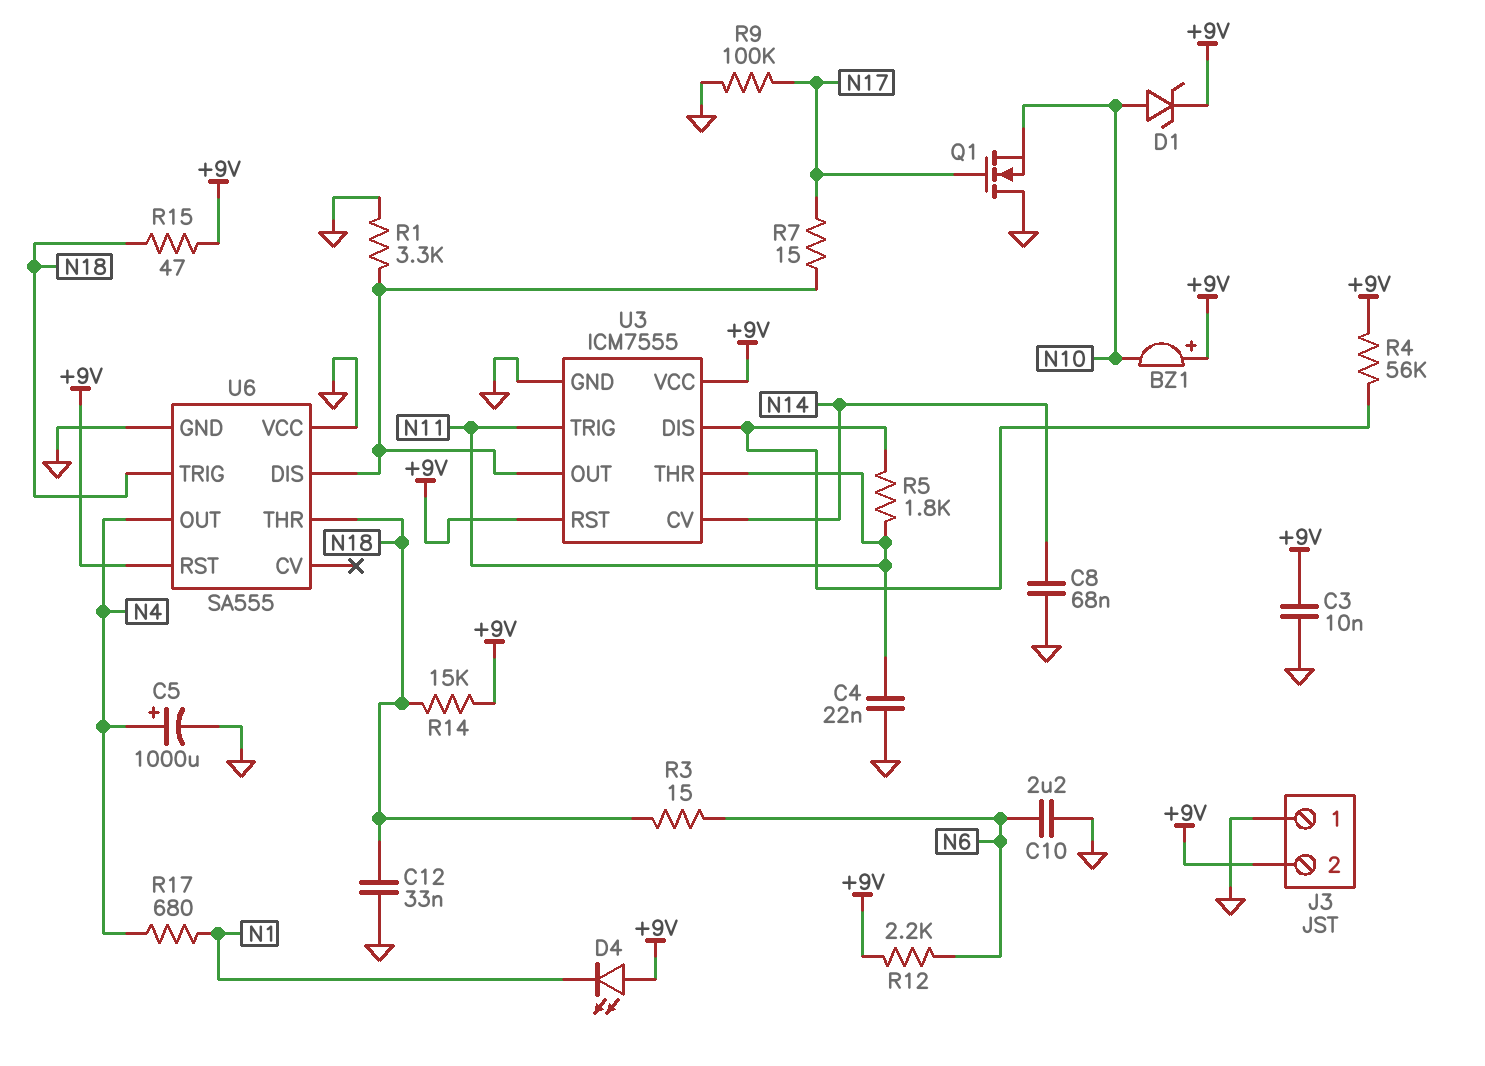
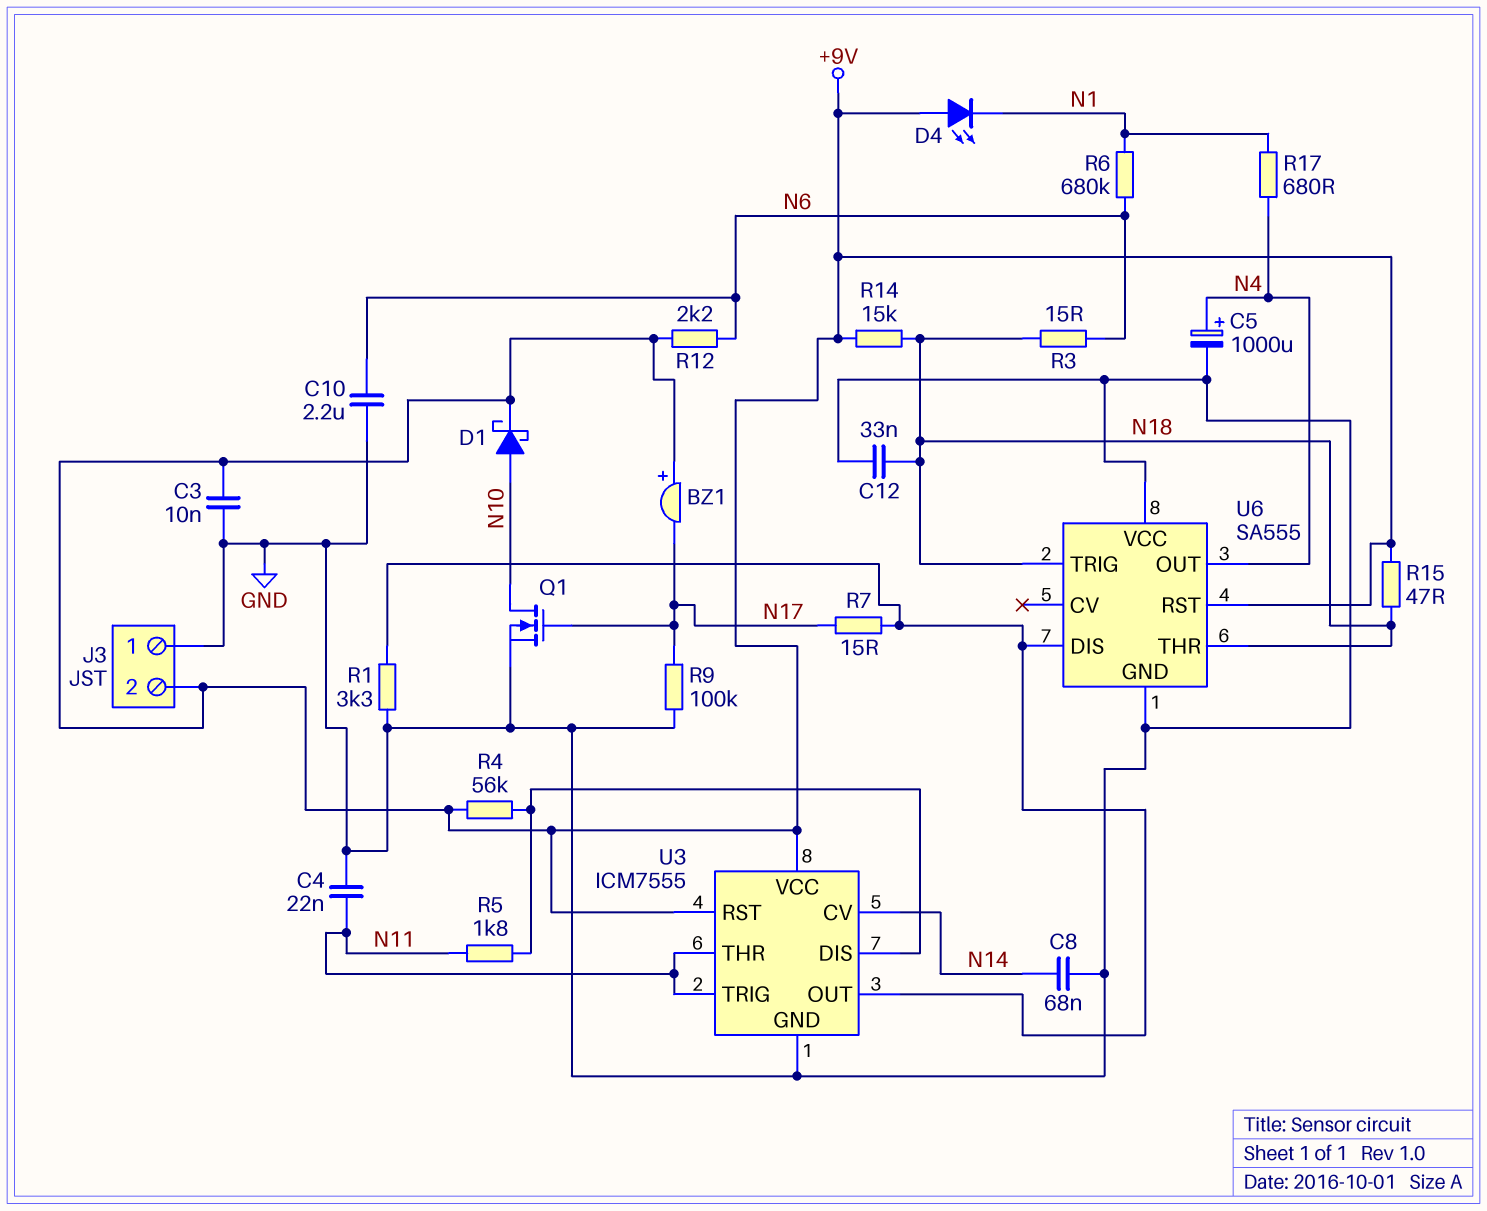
BZ1: buzzer (plus +9V, minus N10) -> buzzer (plus +9V, minus N17)
D1: zener (A N10, K +9V) -> schottky (A N10, K +9V)
Q1: NMOS (G N17, D GND, S N10) -> NMOS (G N17, D N10, S GND)
R6: none -> 680k (N1, N6)

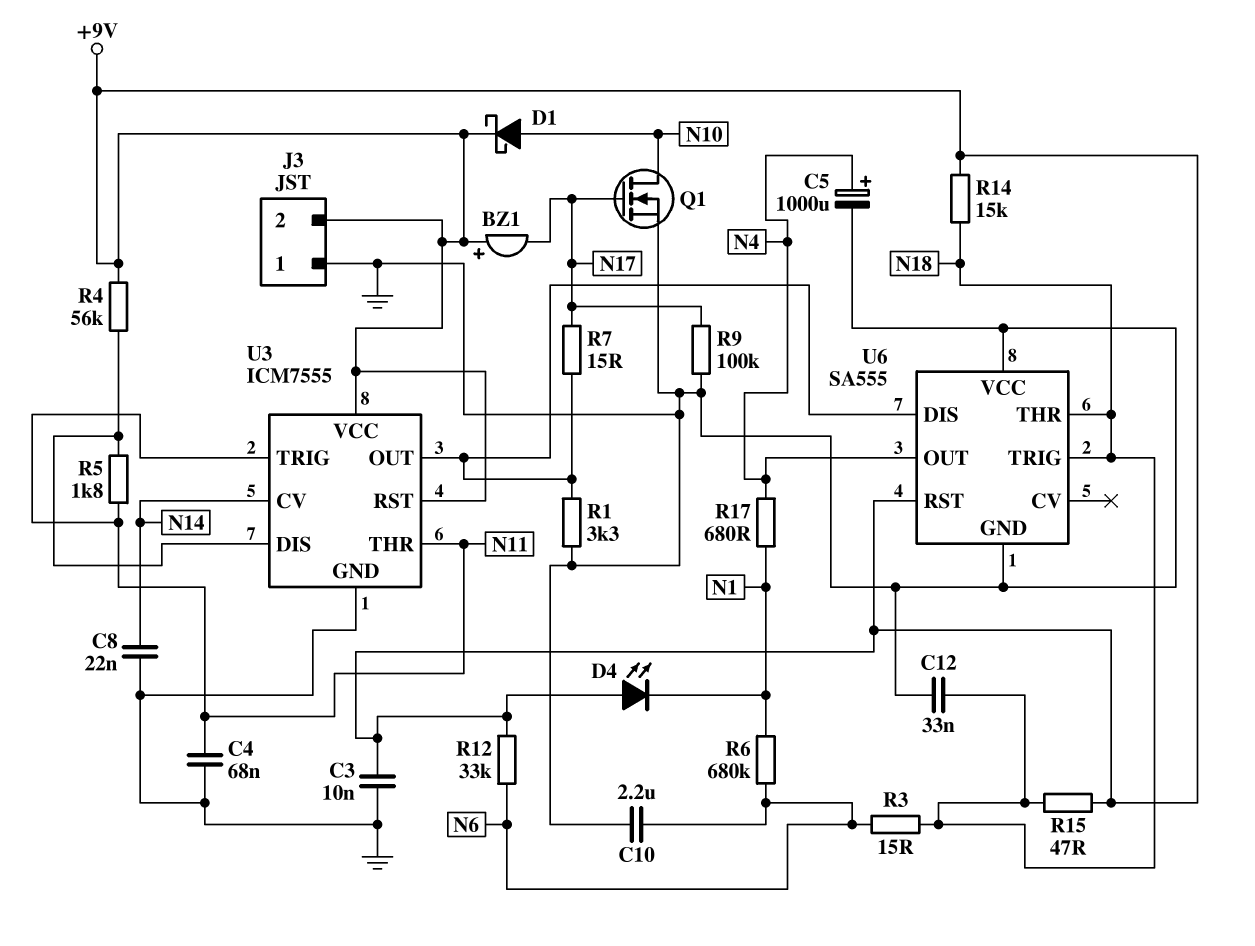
C4: 22nF (GND, N11) -> 68nF (GND, N11)
C8: 68nF (GND, N14) -> 22nF (GND, N14)
R12: 2.2k (+9V, N6) -> 33k (+9V, N6)

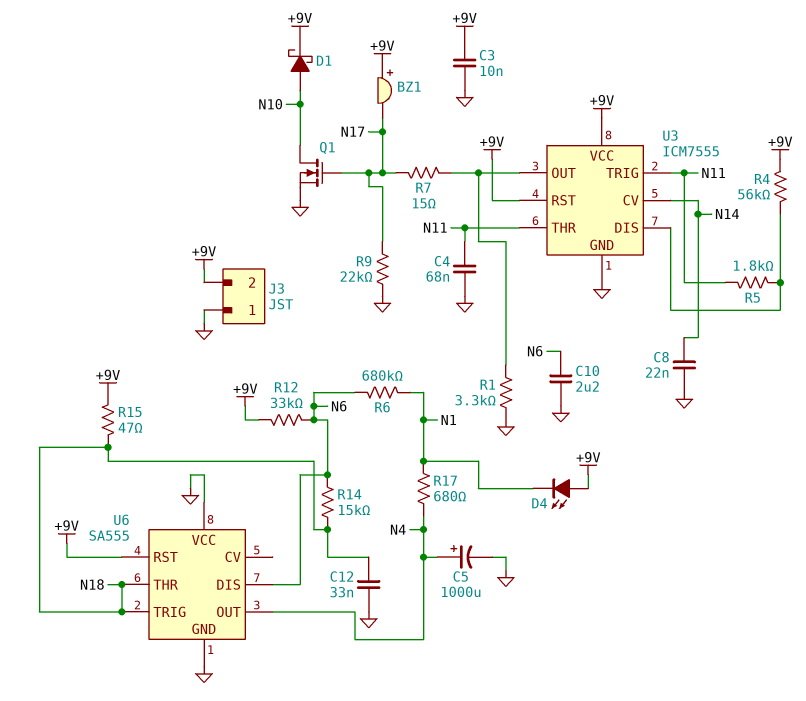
R3: 15 (N6, N18) -> none
R9: 100k (GND, N17) -> 22k (GND, N17)
R14: 15k (+9V, N18) -> 15k (N6, N18)
U6 pin DIS: U3/OUT -> N6

